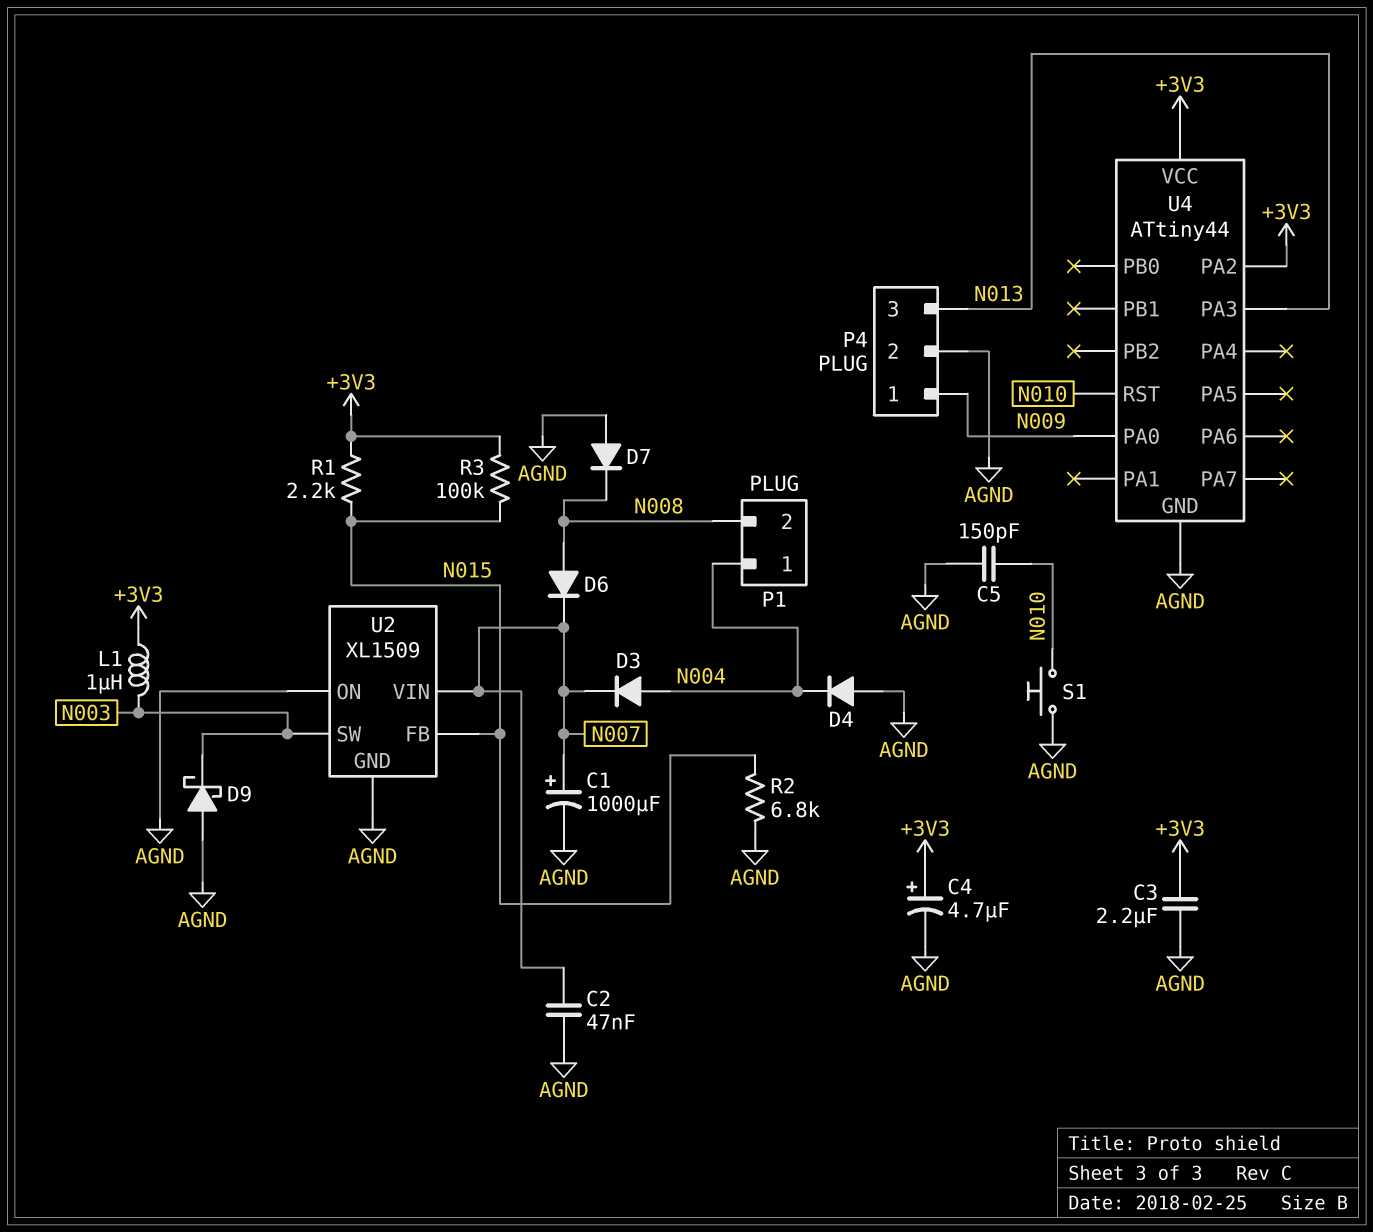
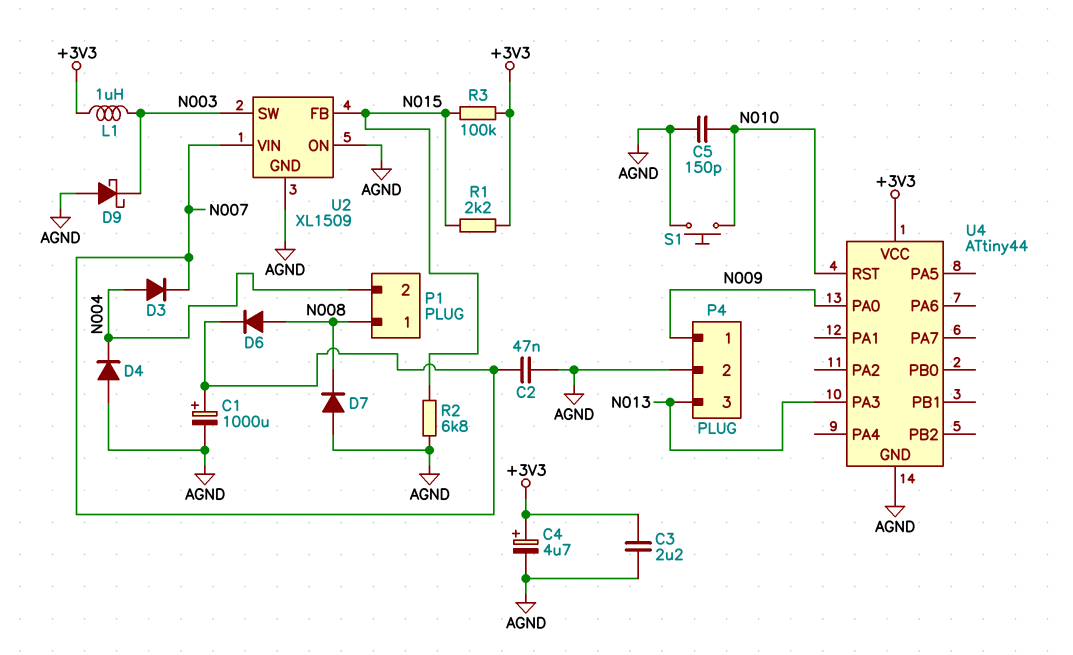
P1 pin 1: N004 -> N008
P1 pin 2: N008 -> N004
U4 pin PA2: +3V3 -> none

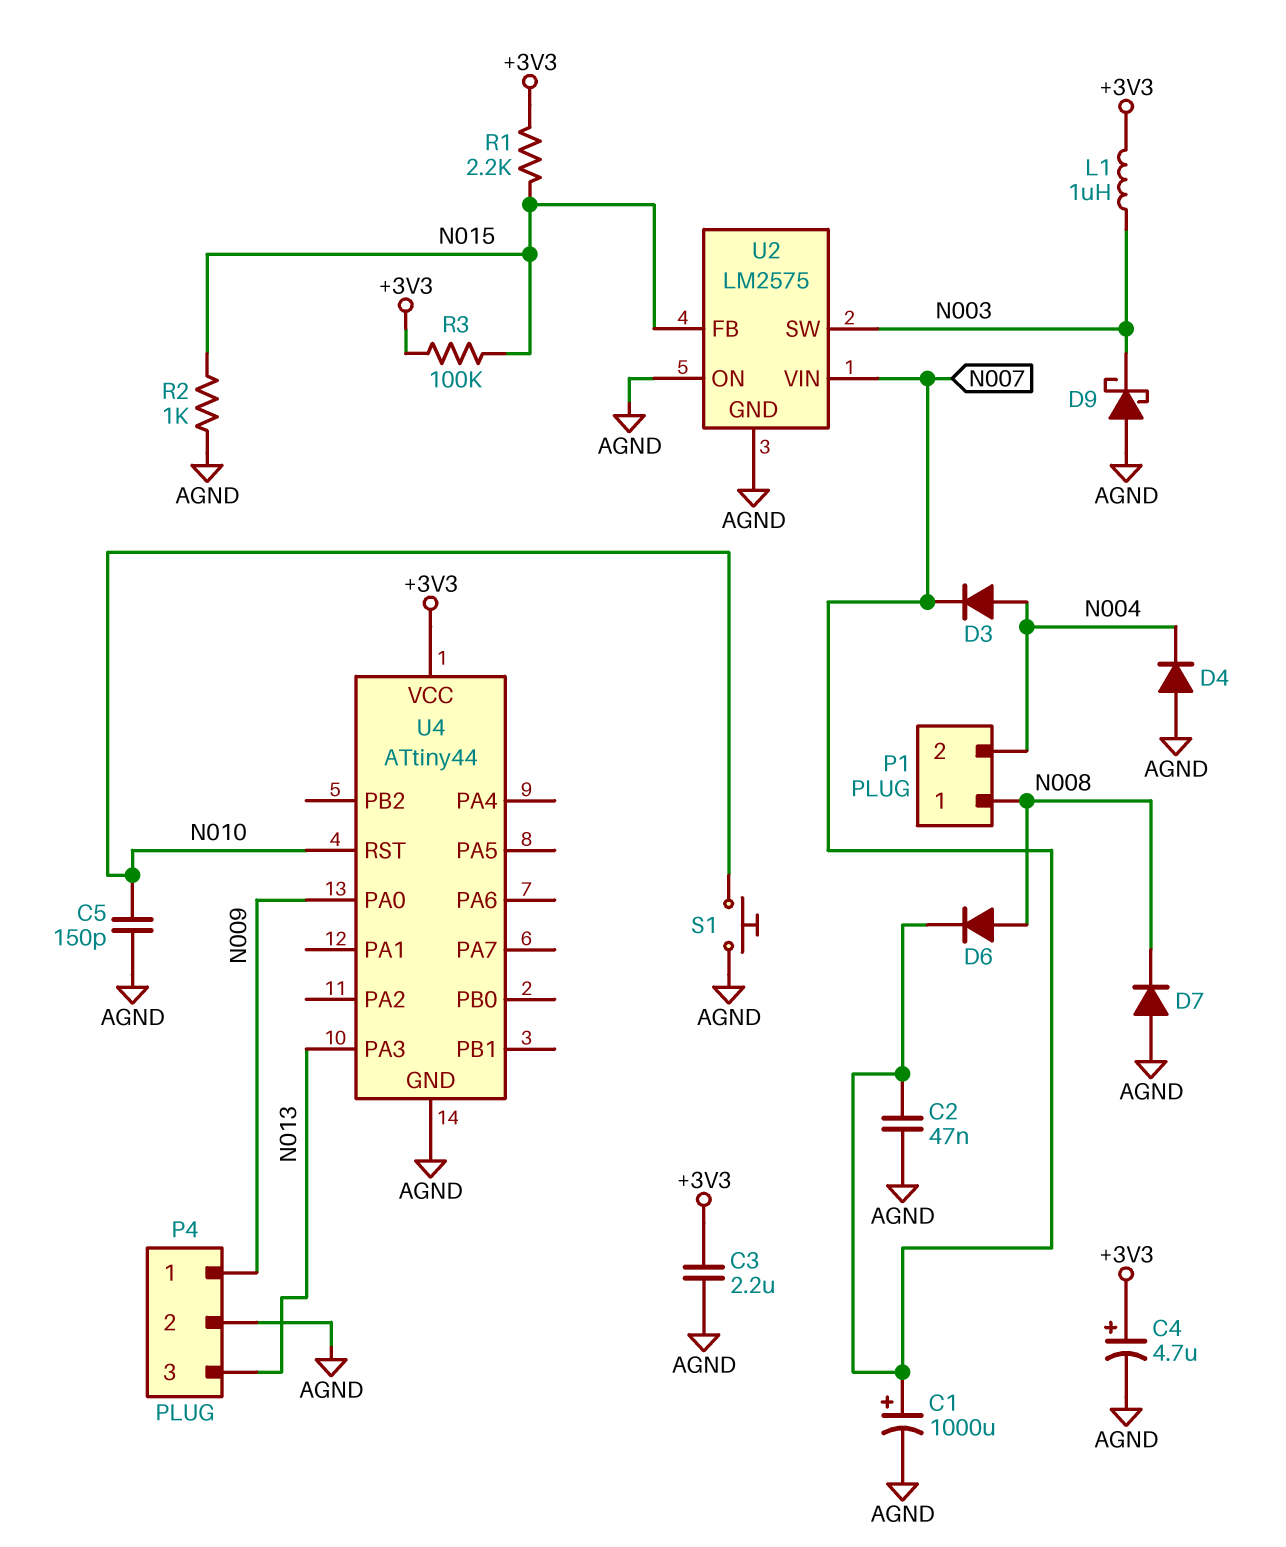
R2: 6.8k (AGND, N015) -> 1k (AGND, N015)
U2: XL1509 -> LM2575

